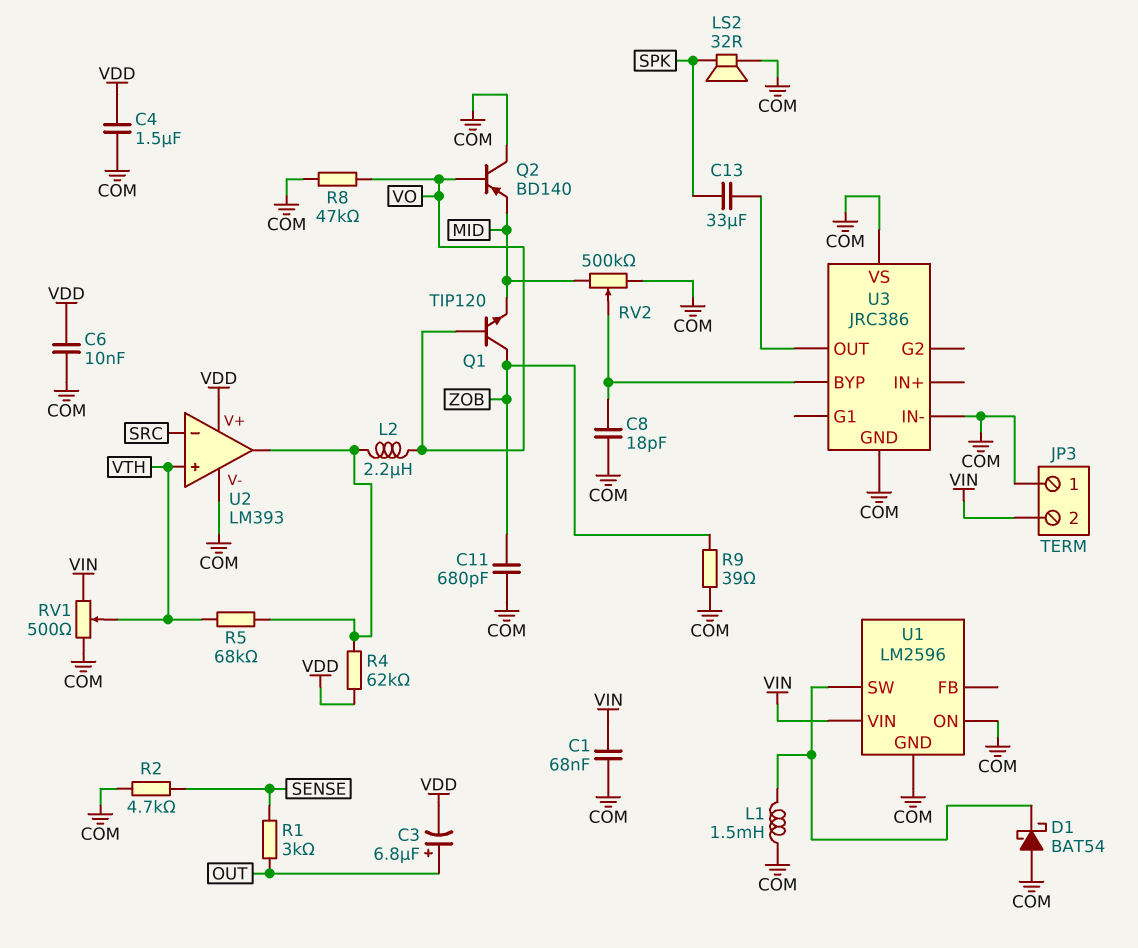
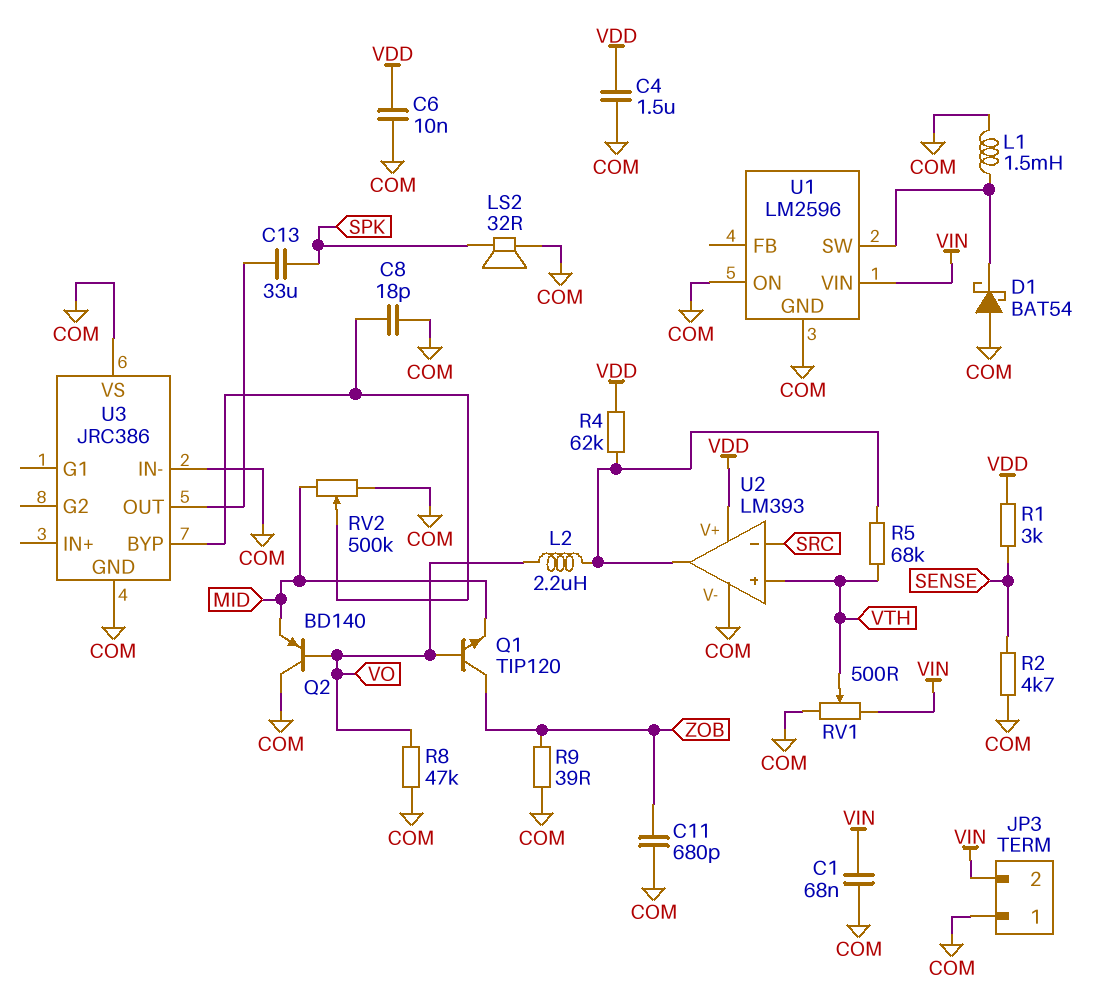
C3: 6.8uF (plus OUT, minus VDD) -> none
R1: 3k (OUT, SENSE) -> 3k (SENSE, VDD)

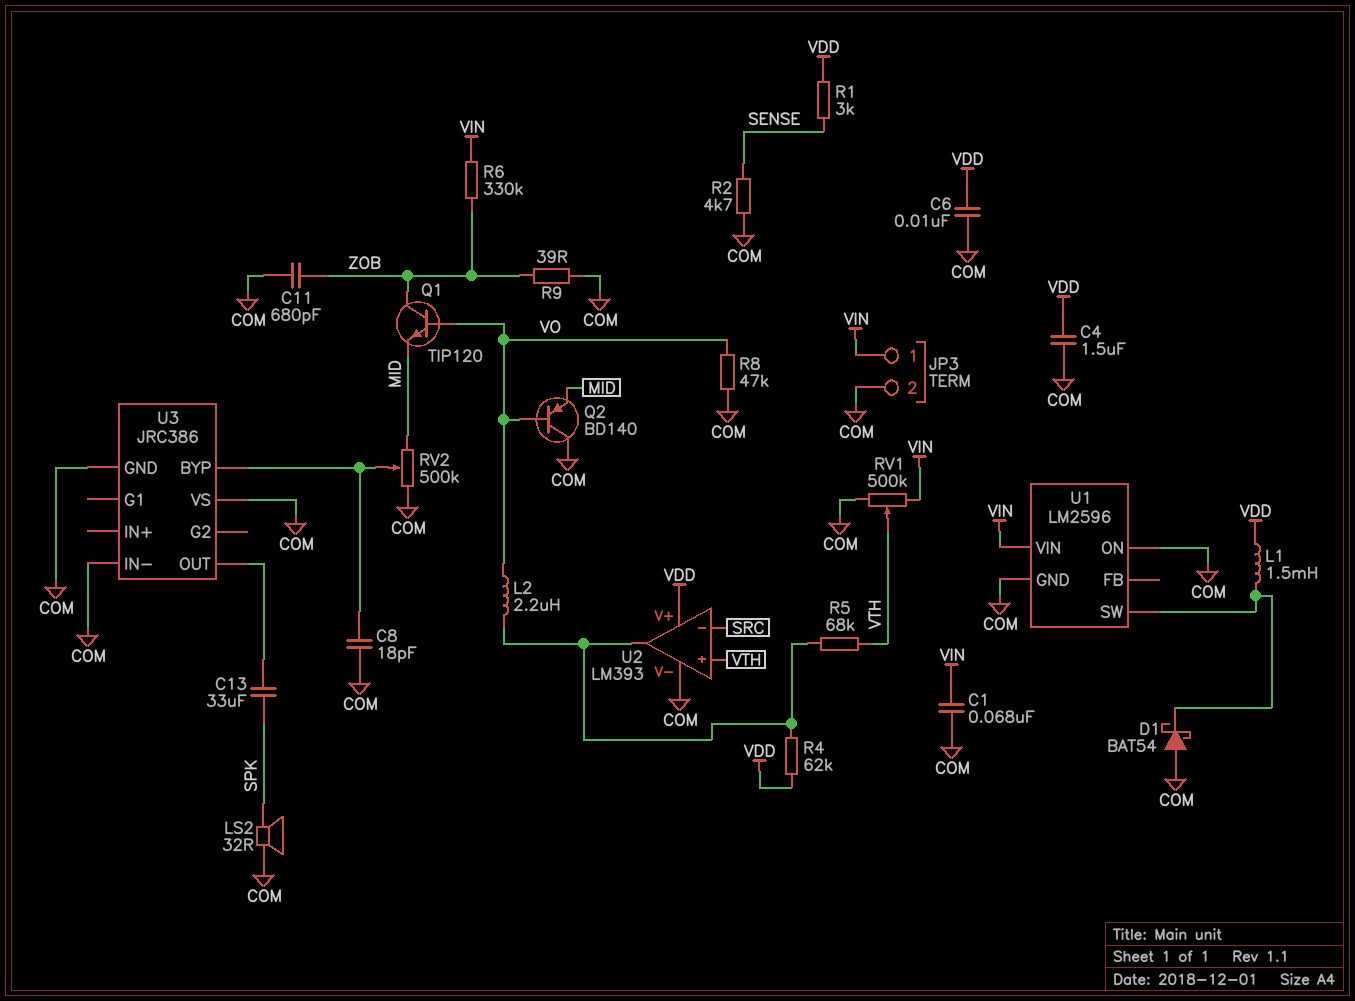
JP3 pin 1: COM -> VIN
JP3 pin 2: VIN -> COM
L1: 1.5mH (COM, U1/SW) -> 1.5mH (U1/SW, VDD)
R6: none -> 330k (VIN, ZOB)
RV1: 500 (COM, VIN, wiper VTH) -> 500k (COM, VIN, wiper VTH)

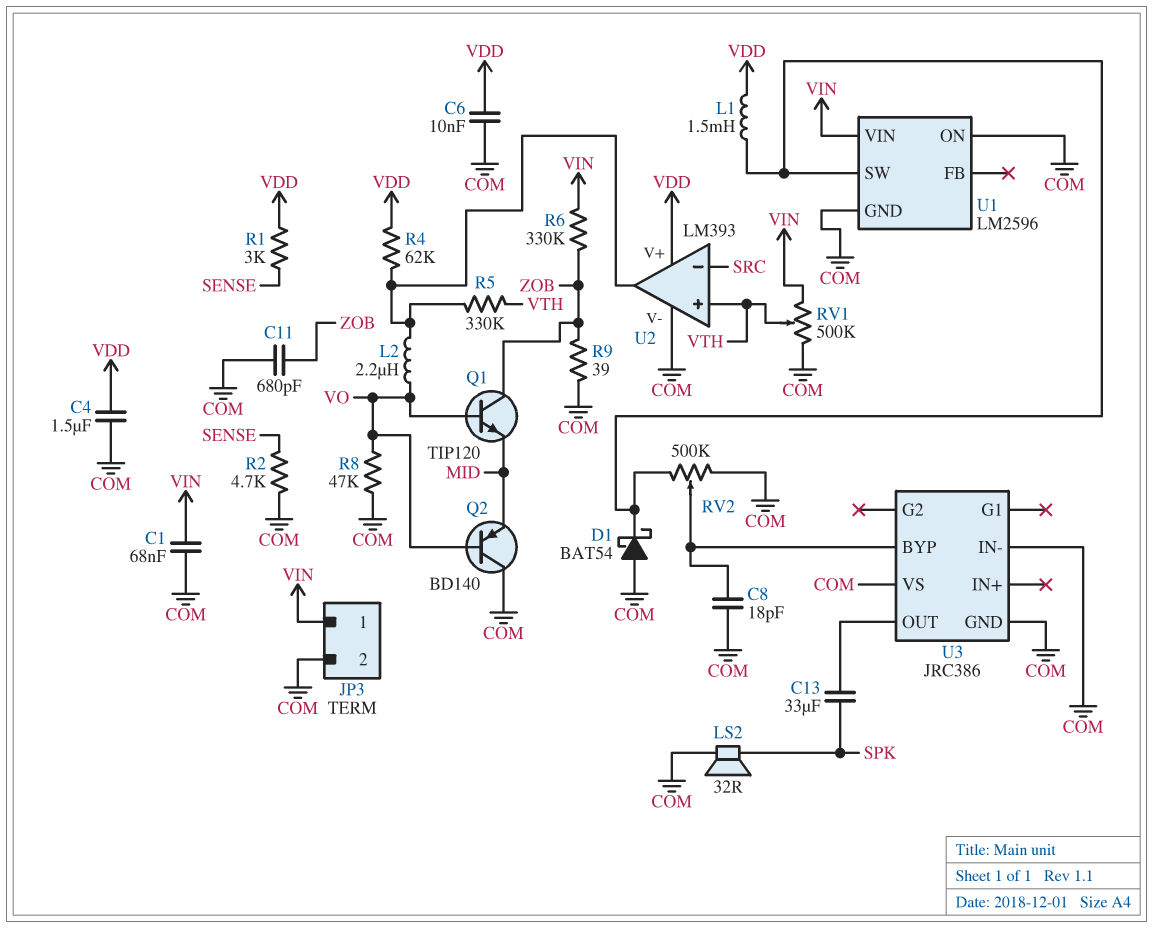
R5: 68k (U2/out, VTH) -> 330k (U2/out, VTH)
RV2: 500k (COM, MID, wiper U3/BYP) -> 500k (COM, U1/SW, wiper U3/BYP)

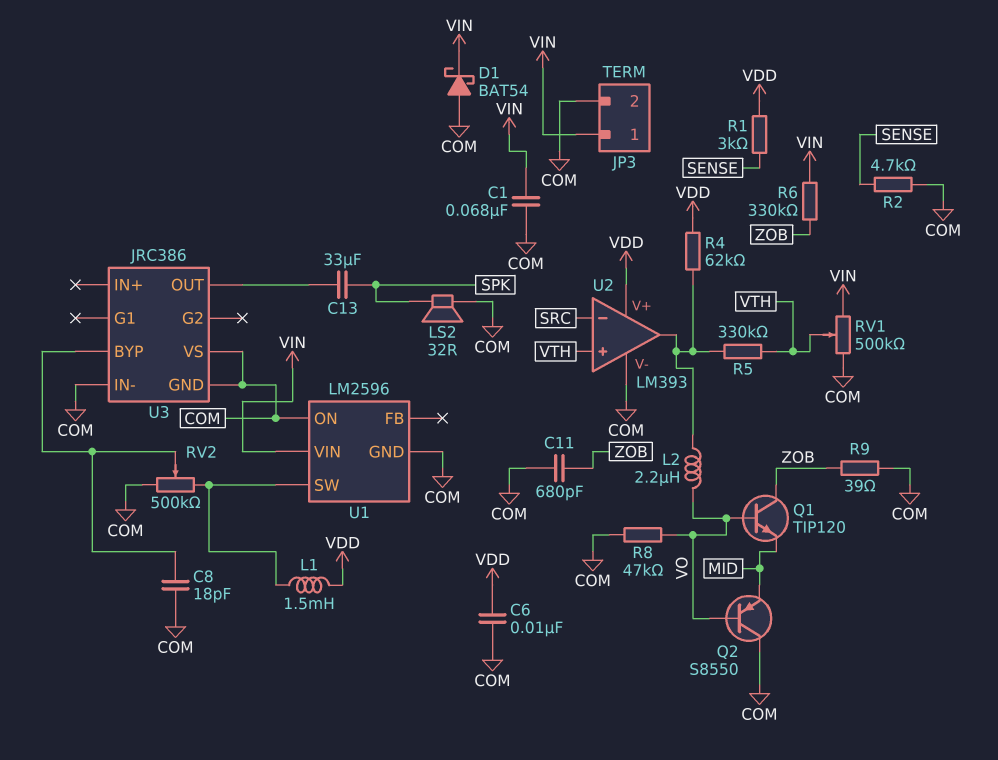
C4: 1.5uF (COM, VDD) -> none
D1: schottky BAT54 (A COM, K U1/SW) -> schottky BAT54 (A COM, K VIN)
Q2: PNP BD140 (B VO, C COM, E MID) -> PNP S8550 (B VO, C COM, E MID)

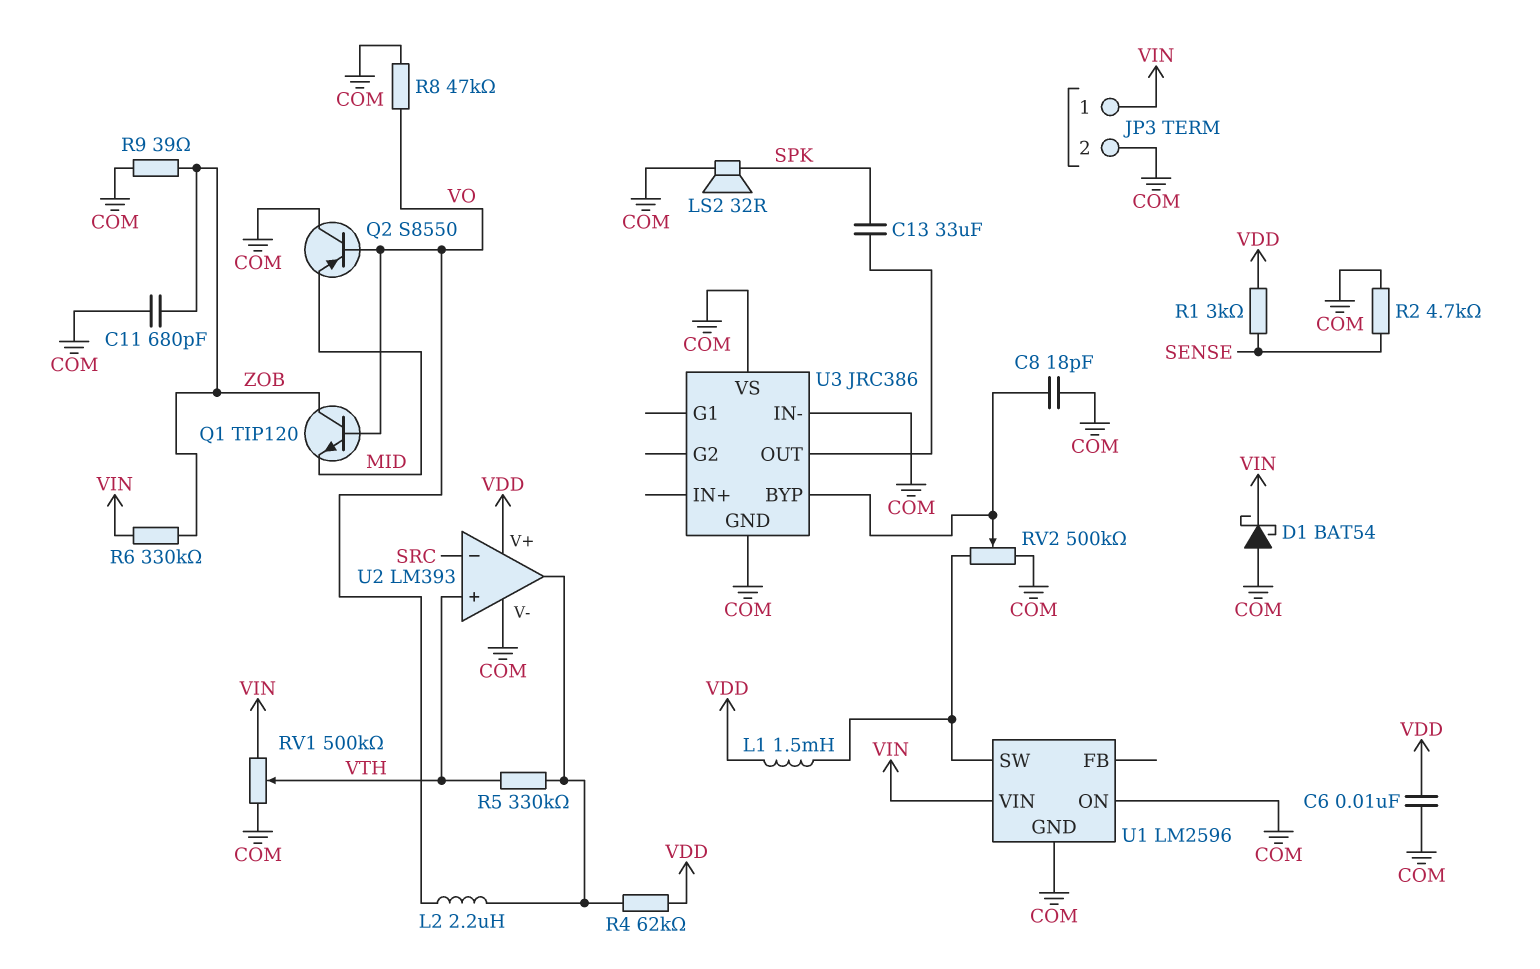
C1: 68nF (COM, VIN) -> none

